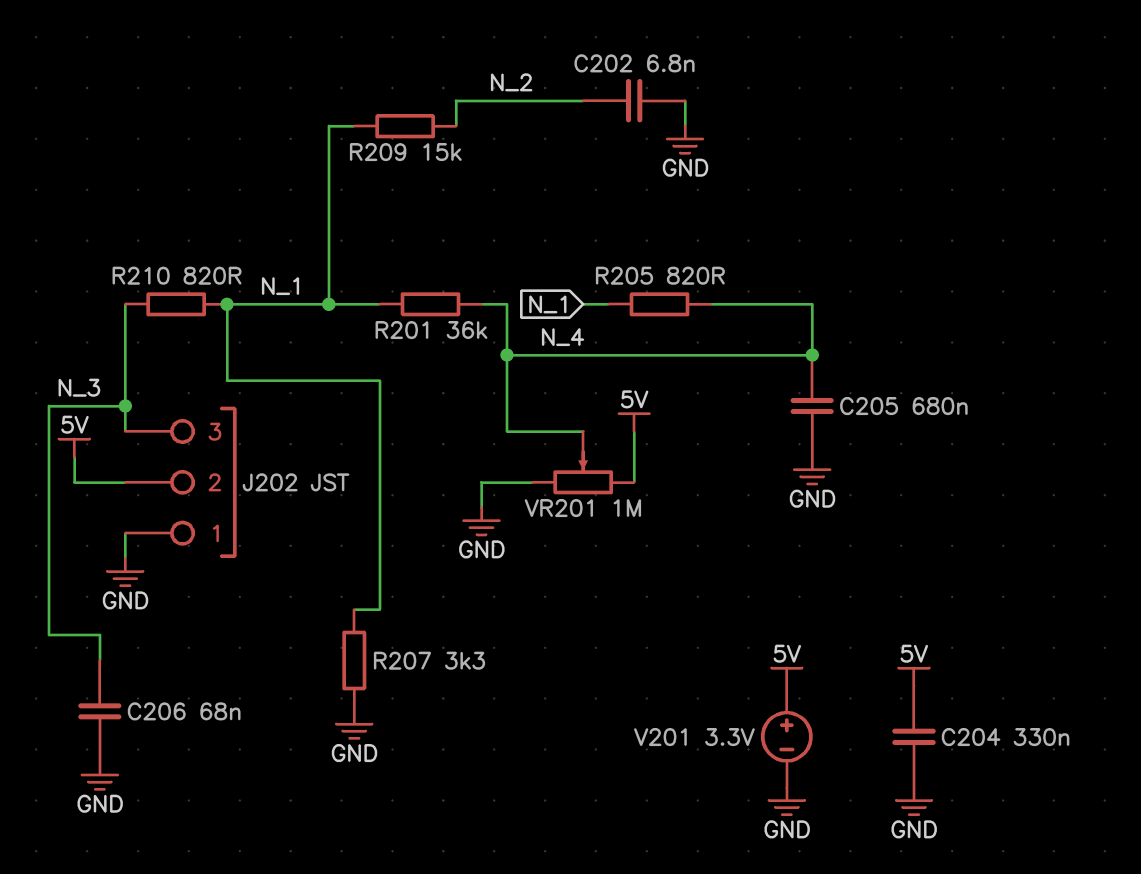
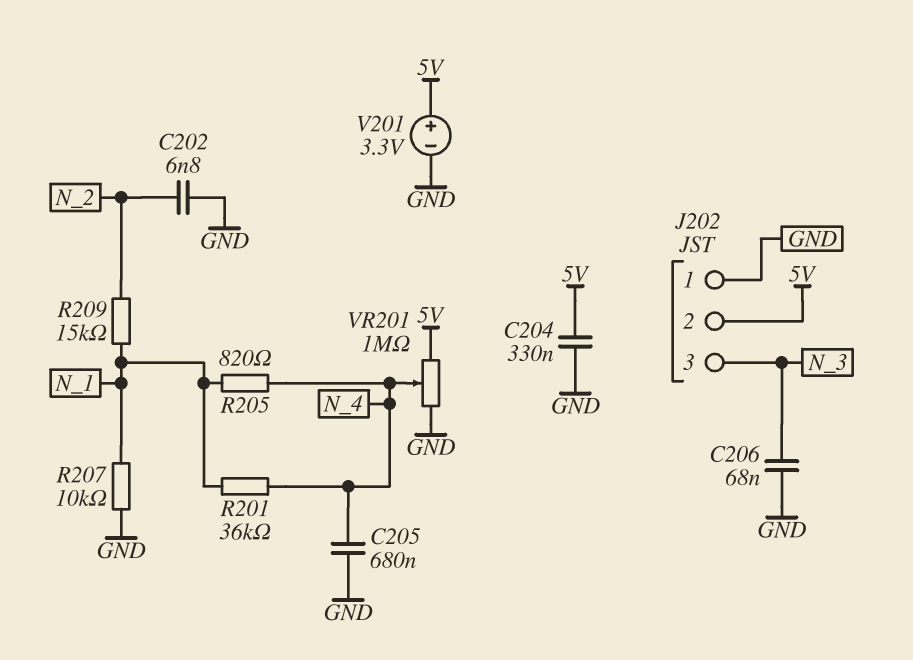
R207: 3.3k (GND, N_1) -> 10k (GND, N_1)
R210: 820 (N_1, N_3) -> none

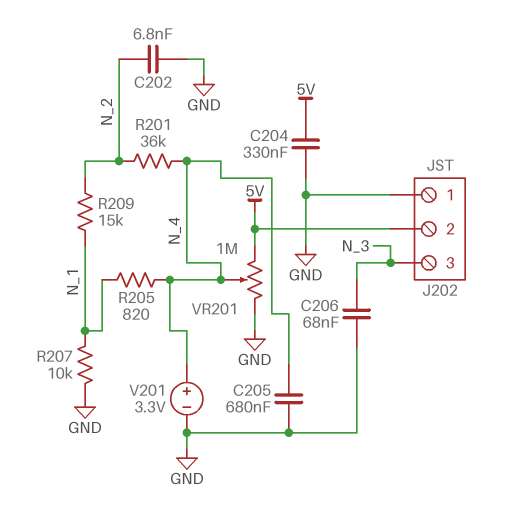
R201: 36k (N_1, N_4) -> 36k (N_2, N_4)
V201: 3.3V (plus 5V, minus GND) -> 3.3V (plus N_4, minus GND)

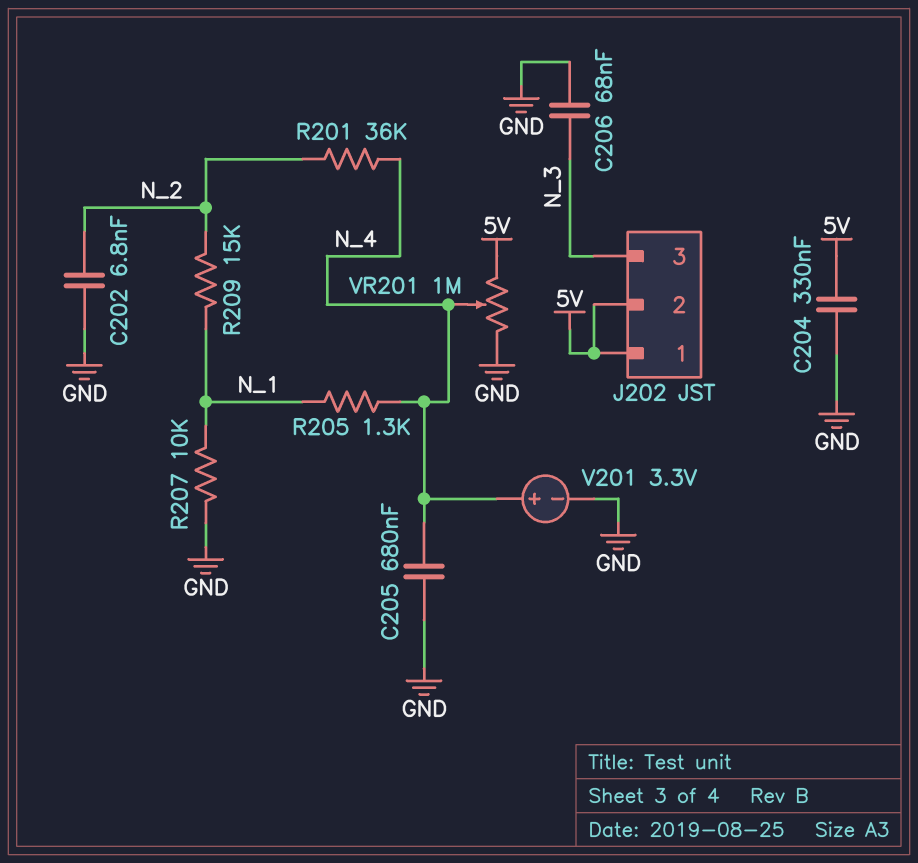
J202 pin 1: GND -> 5V
R205: 820 (N_1, N_4) -> 1.3k (N_1, N_4)

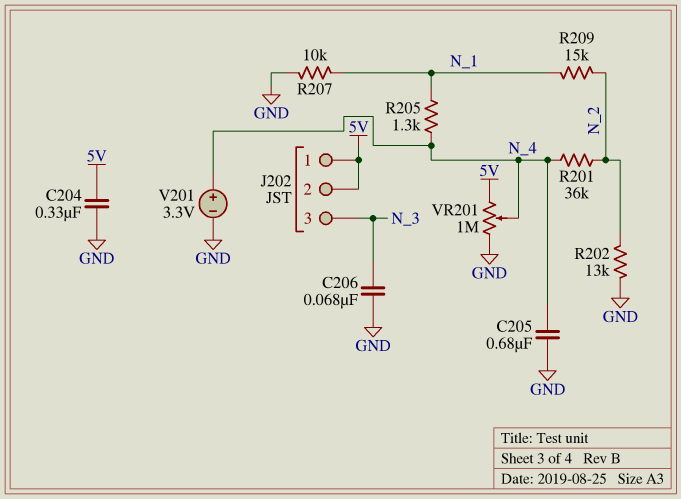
C202: 6.8nF (GND, N_2) -> none
R202: none -> 13k (GND, N_2)

